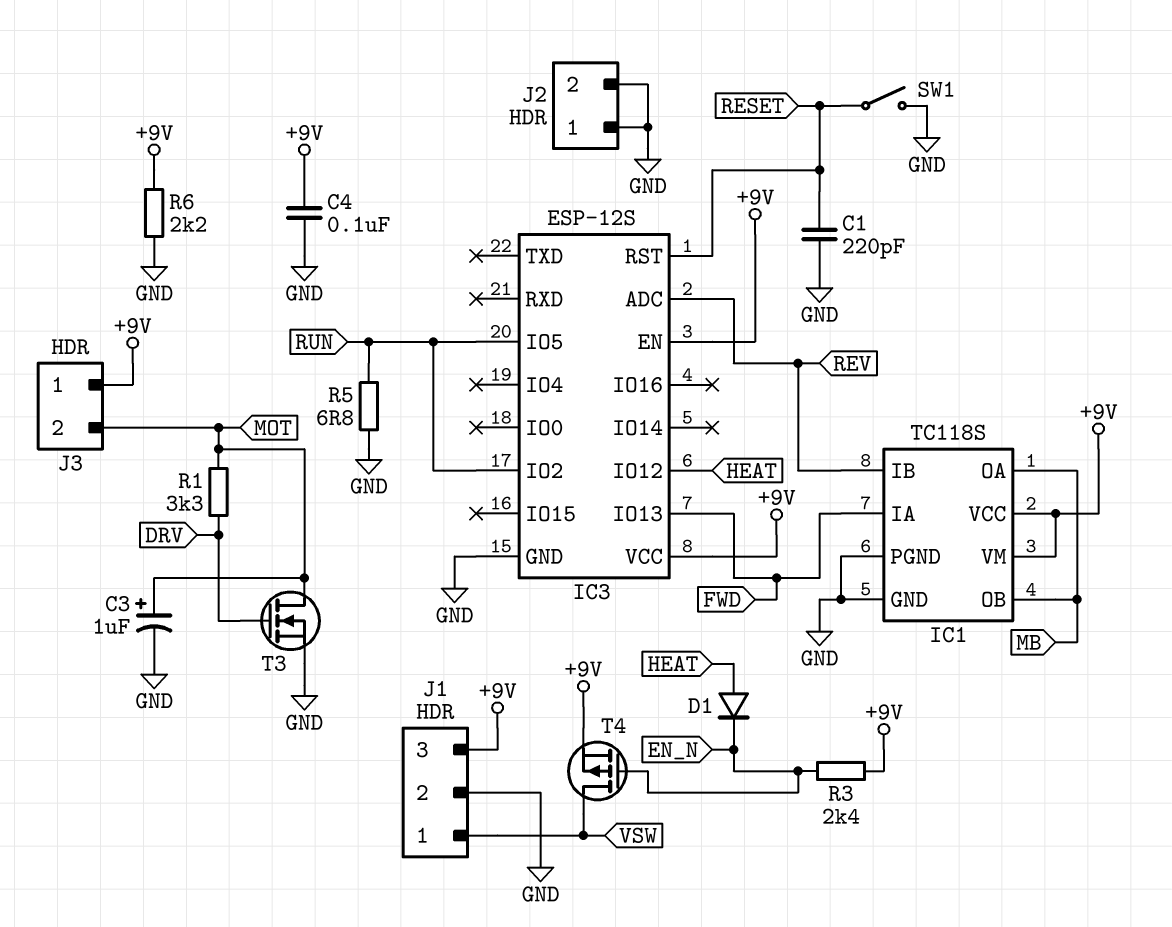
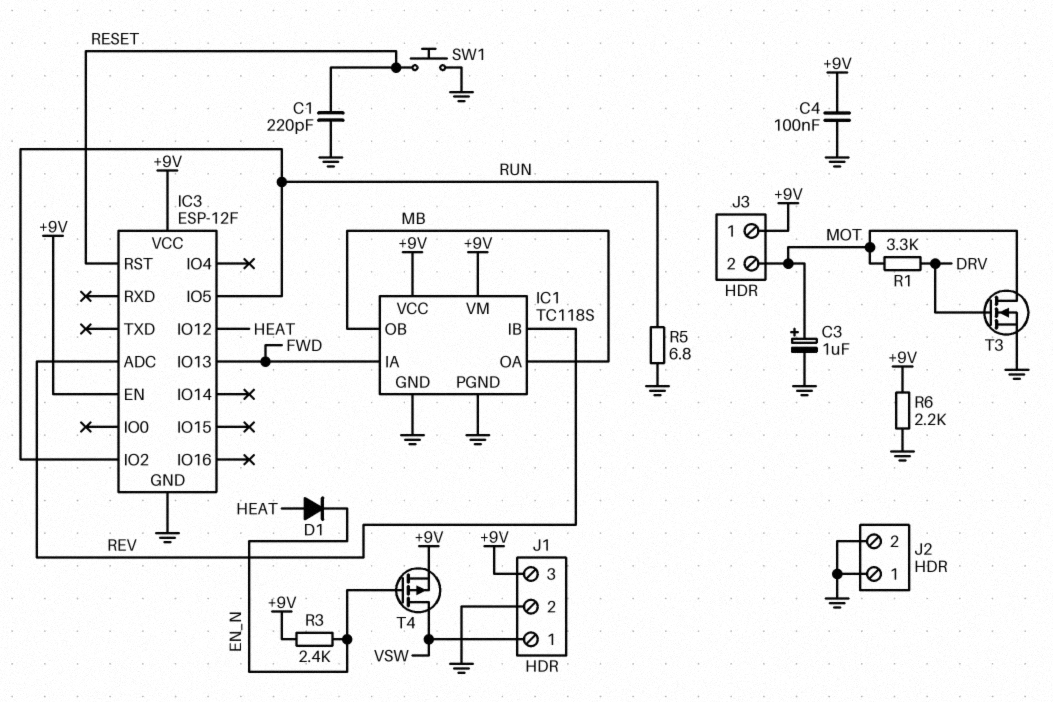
IC3: ESP-12S -> ESP-12F
SW1: switch (GND, RESET) -> button (GND, RESET)

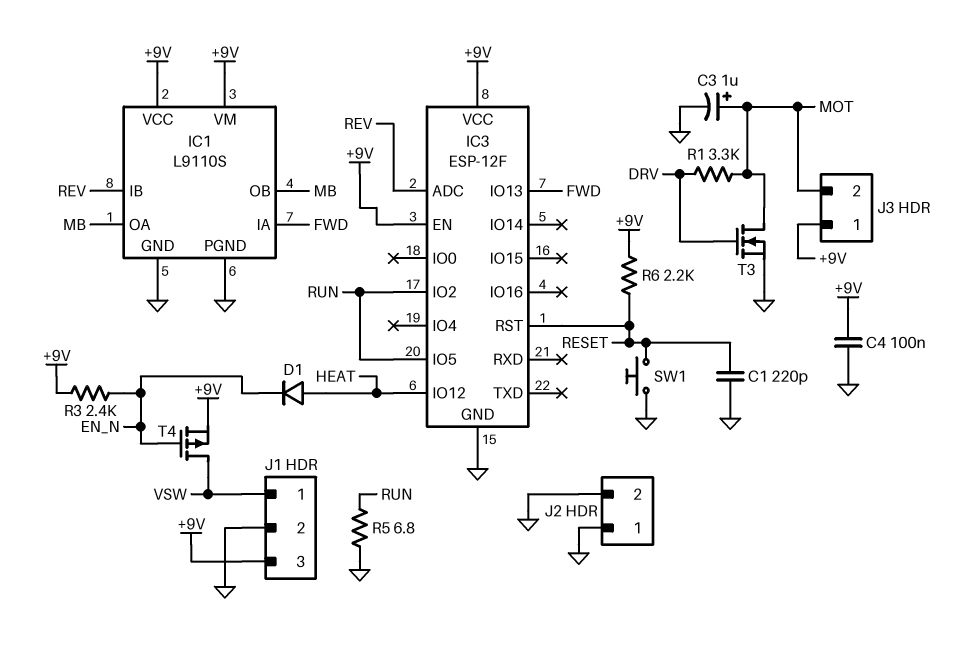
IC1: TC118S -> L9110S
R6: 2.2k (+9V, GND) -> 2.2k (+9V, RESET)

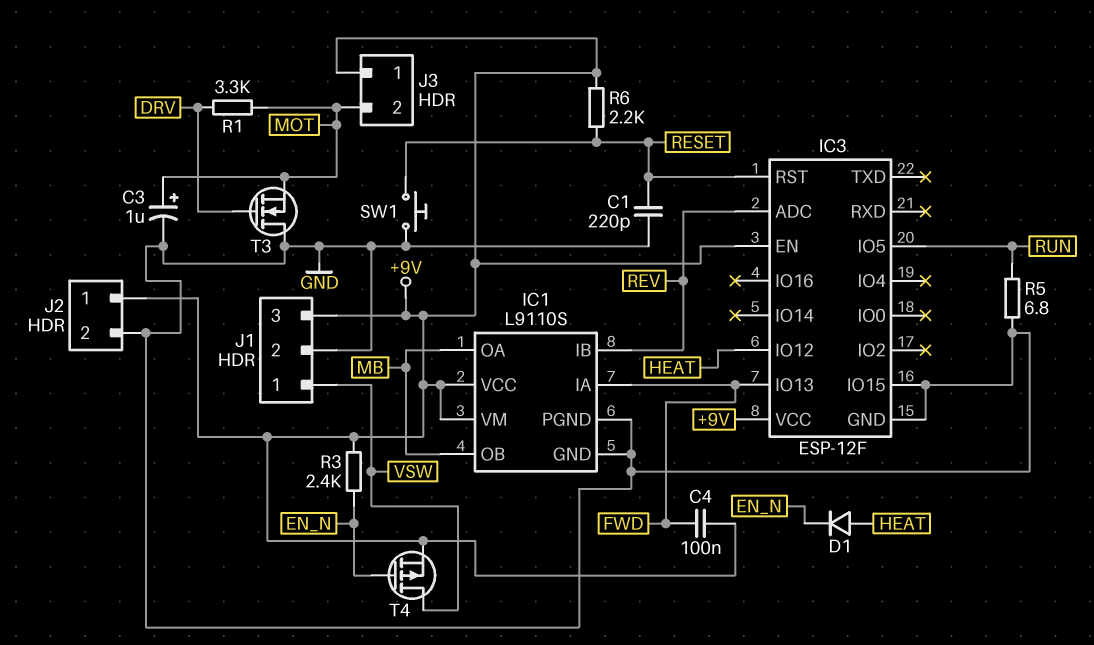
C4: 100nF (+9V, GND) -> 100nF (+9V, FWD)
IC3 pin IO2: RUN -> none
IC3 pin IO15: none -> GND
J2 pin 1: GND -> +9V
T3: NMOS (G DRV, D MOT, S GND) -> NMOS (G DRV, D GND, S MOT)

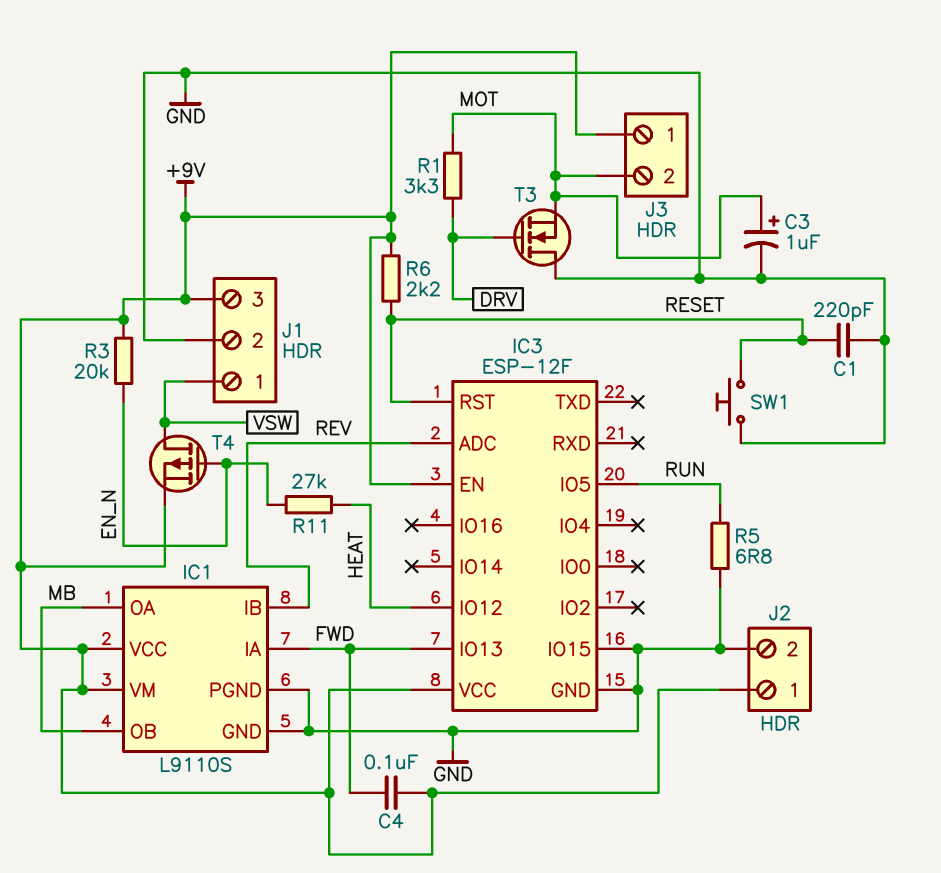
D1: diode (A HEAT, K EN_N) -> none
R3: 2.4k (+9V, EN_N) -> 20k (+9V, EN_N)
R11: none -> 27k (EN_N, HEAT)

